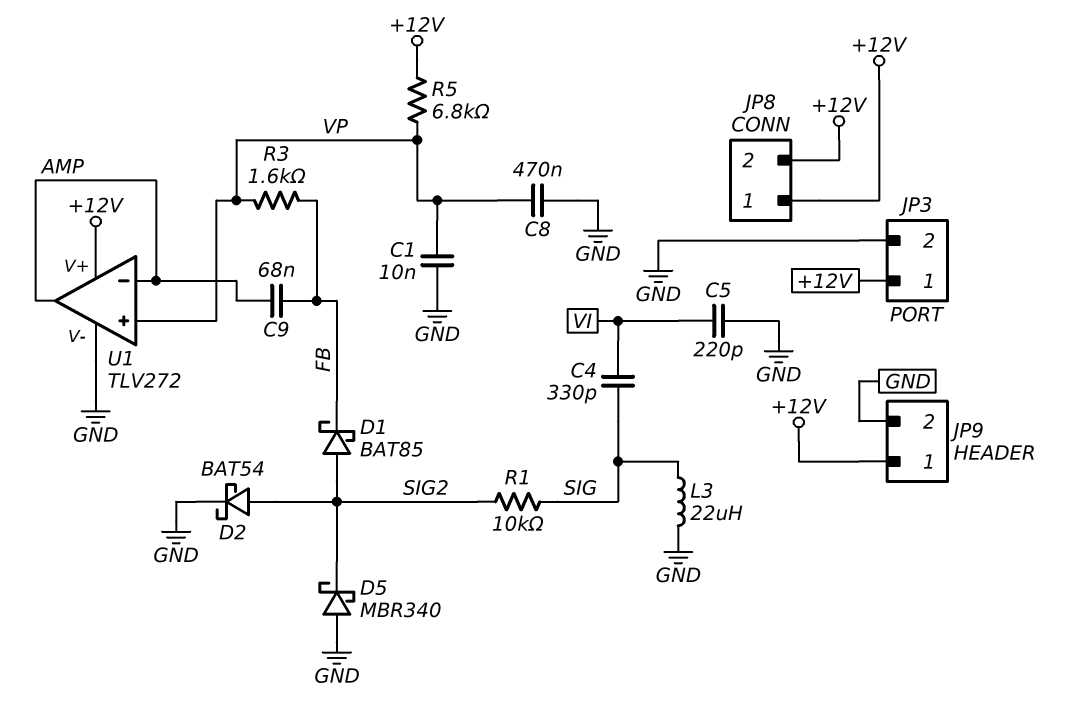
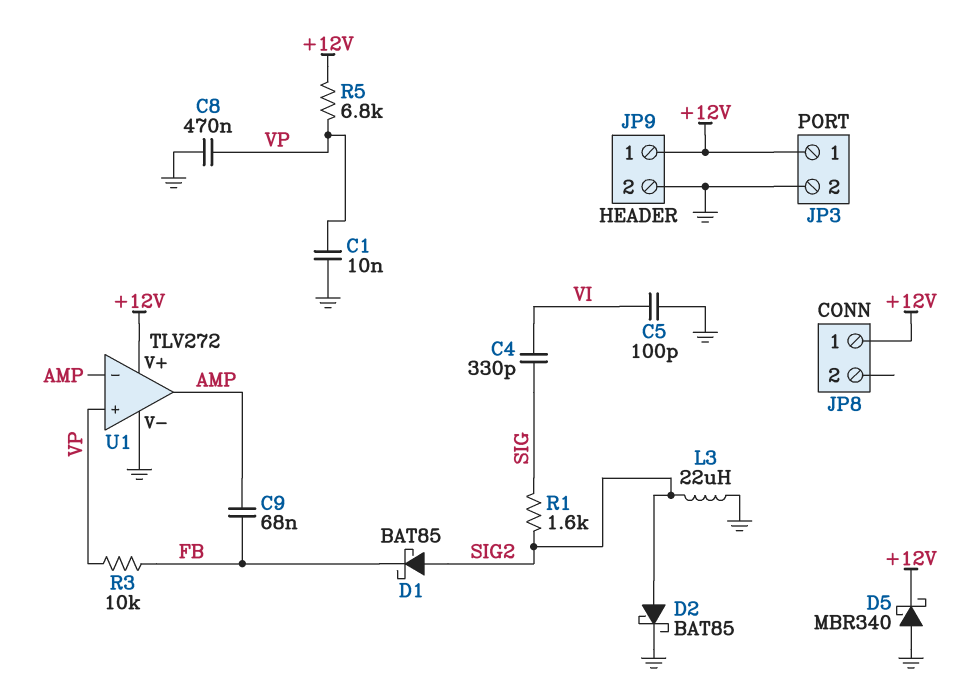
C5: 220pF (GND, VI) -> 100pF (GND, VI)
D2: schottky BAT54 (A SIG2, K GND) -> schottky BAT85 (A SIG2, K GND)
D5: schottky MBR340 (A GND, K SIG2) -> schottky MBR340 (A GND, K +12V)
JP8 pin 2: +12V -> none
L3: 22uH (GND, SIG) -> 22uH (GND, SIG2)
R1: 10k (SIG, SIG2) -> 1.6k (SIG, SIG2)
R3: 1.6k (FB, VP) -> 10k (FB, VP)

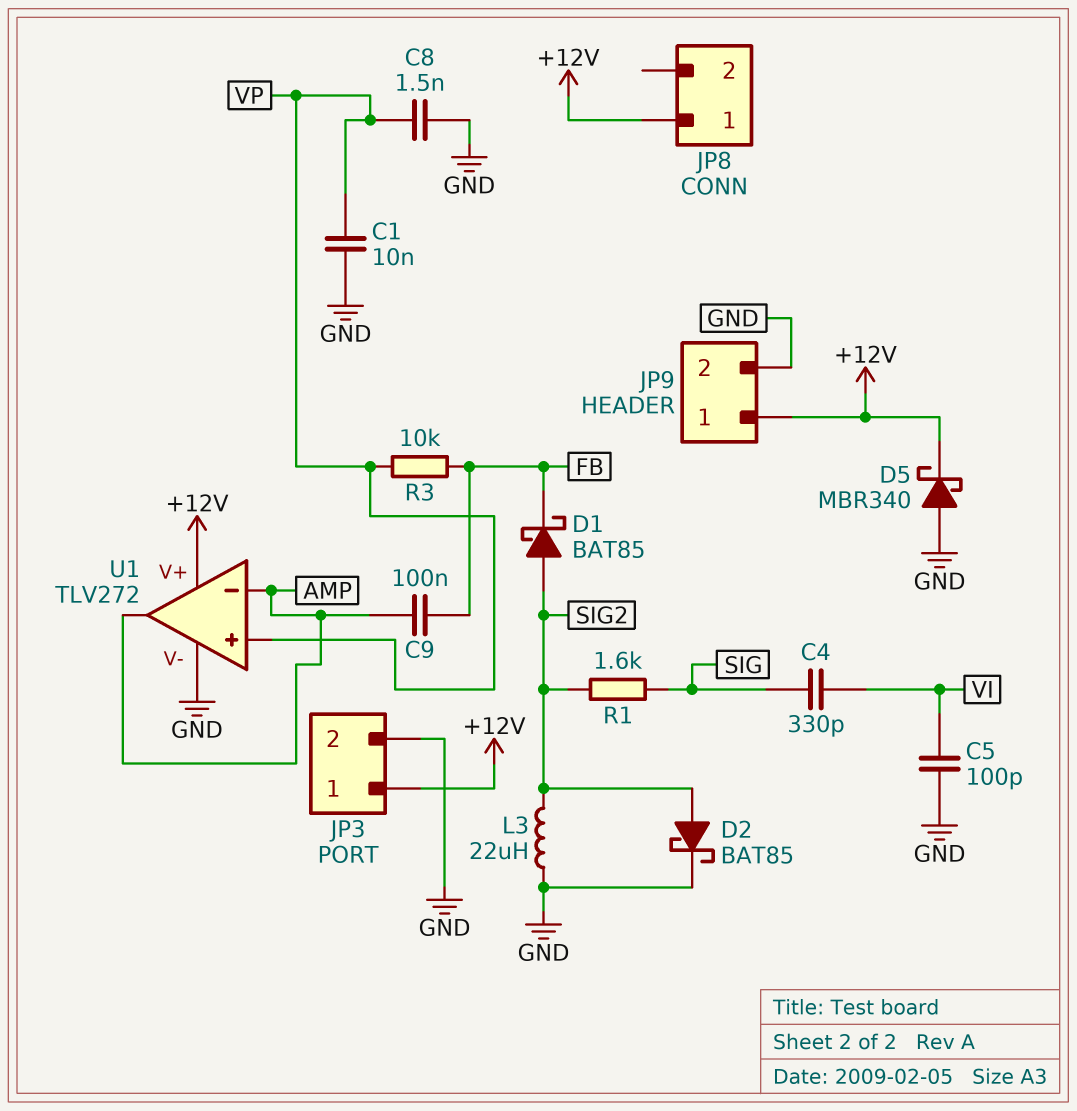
C8: 470nF (GND, VP) -> 1.5nF (GND, VP)
C9: 68nF (AMP, FB) -> 100nF (AMP, FB)
R5: 6.8k (+12V, VP) -> none

